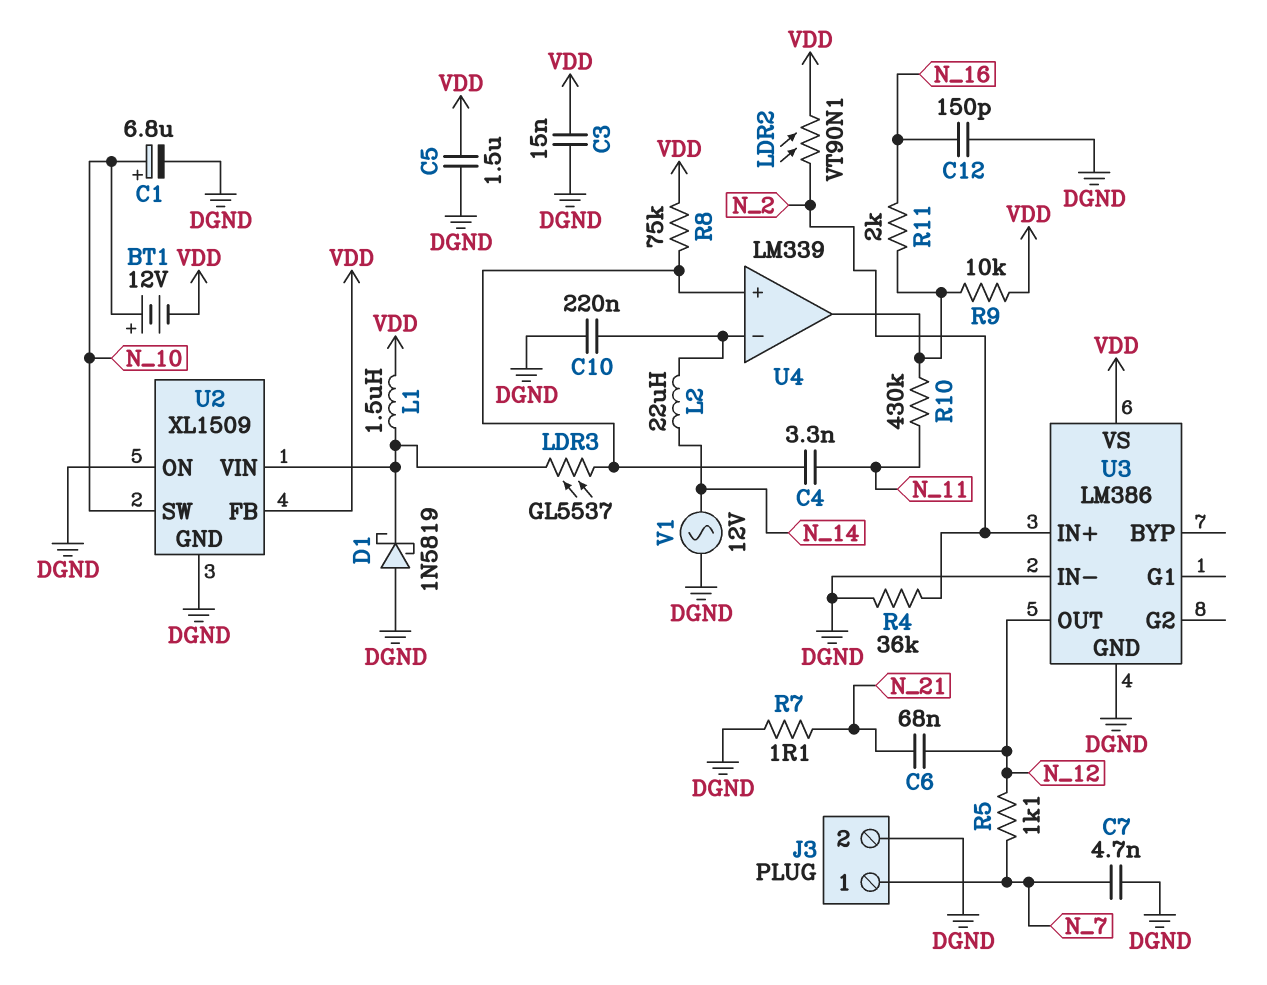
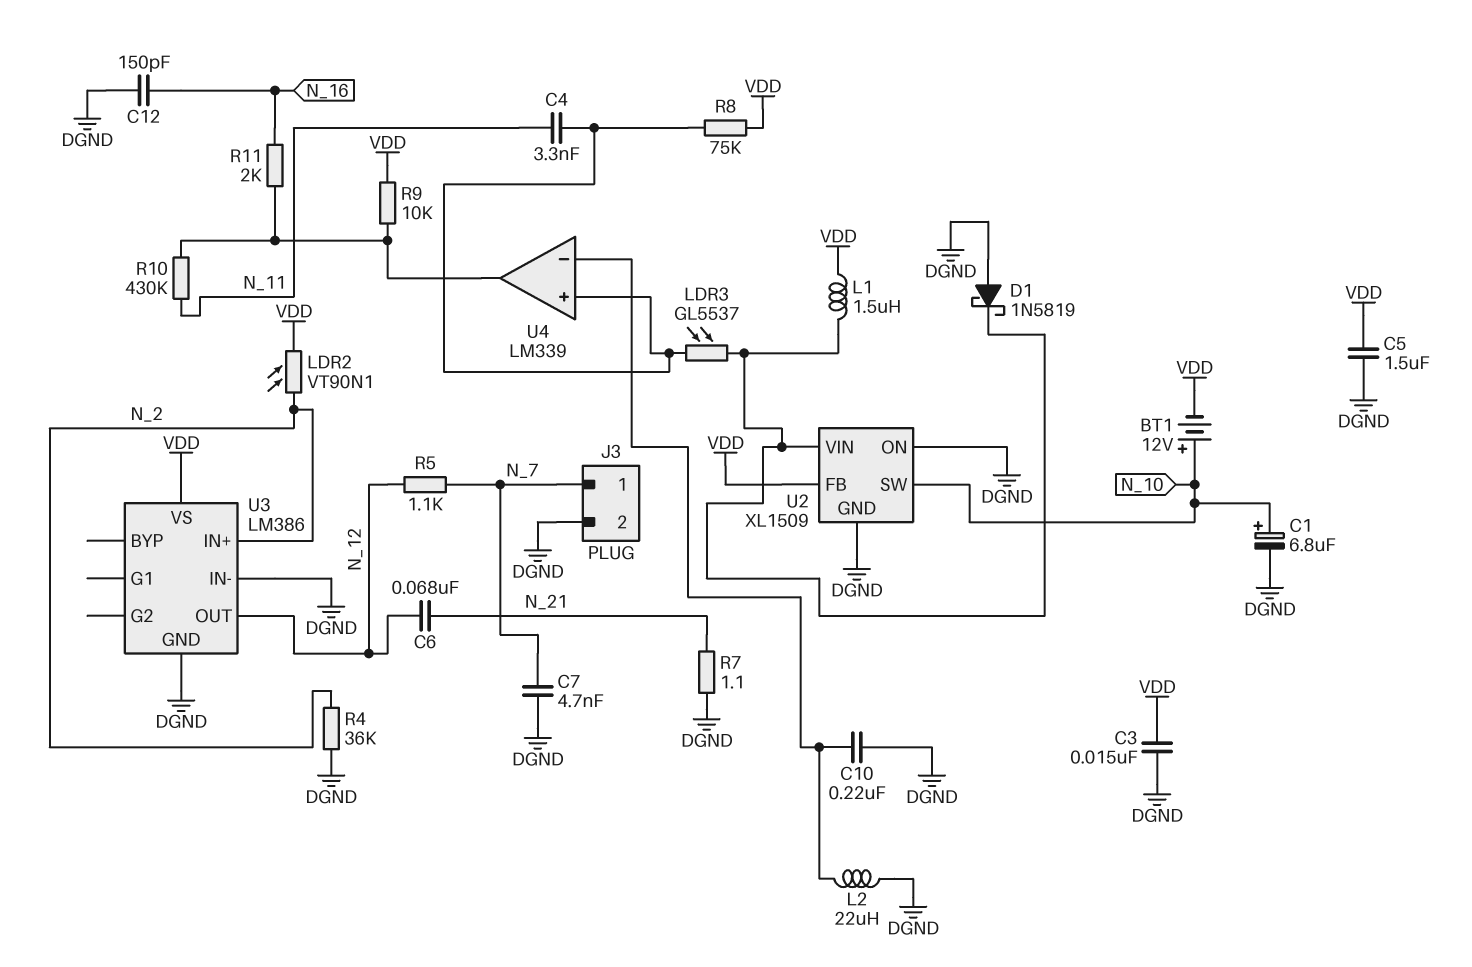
L2: 22uH (N_14, U4/in-) -> 22uH (DGND, U4/in-)
V1: AC 12V (DGND, N_14) -> none

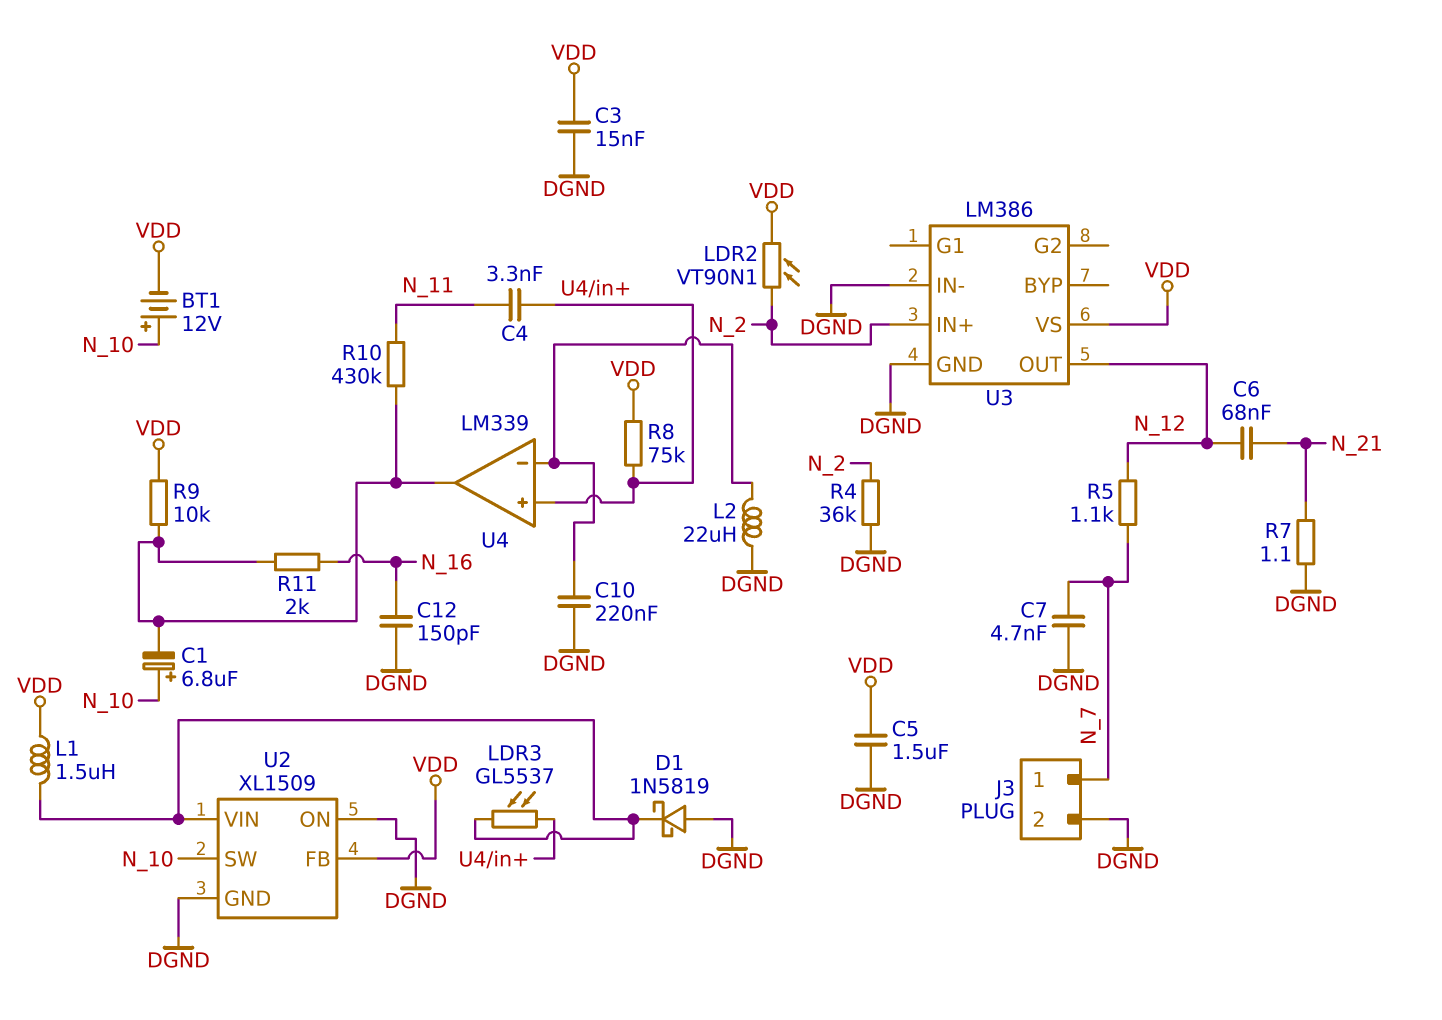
C1: 6.8uF (plus N_10, minus DGND) -> 6.8uF (plus N_10, minus U4/out)

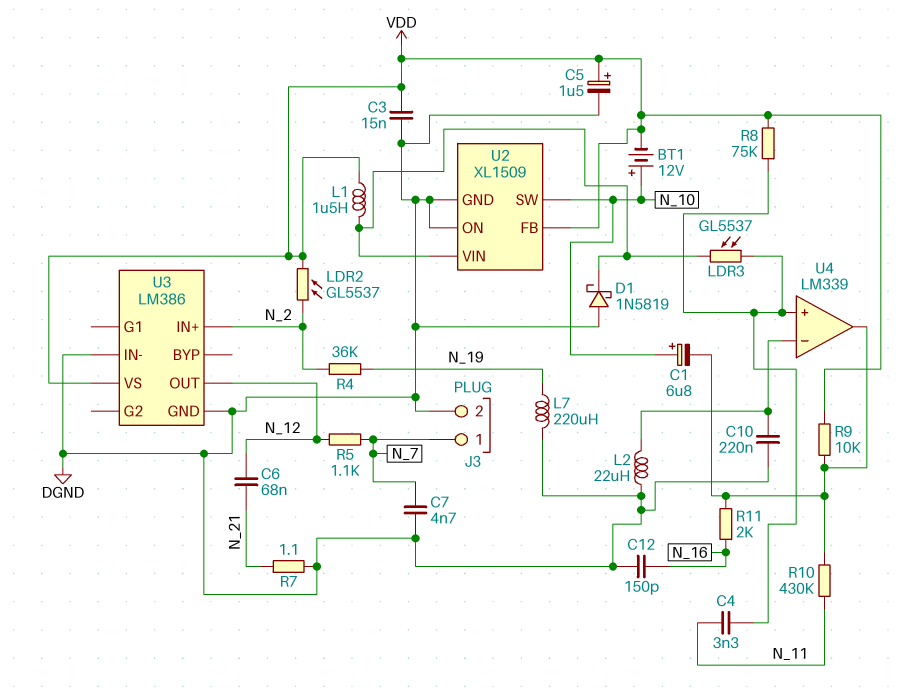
C5: 1.5uF (DGND, VDD) -> 1.5uF (plus VDD, minus DGND)
L7: none -> 220uH (DGND, N_19)
LDR2: VT90N1 (N_2, VDD) -> GL5537 (N_2, VDD)
R4: 36k (DGND, N_2) -> 36k (N_2, N_19)

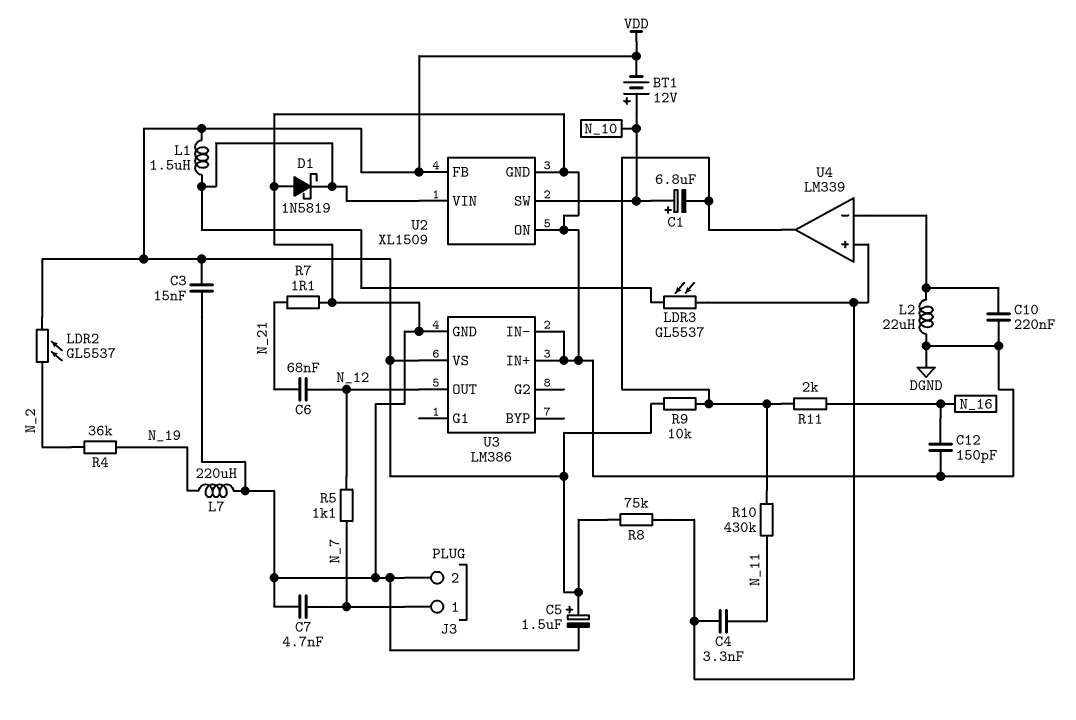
U3 pin IN+: N_2 -> DGND

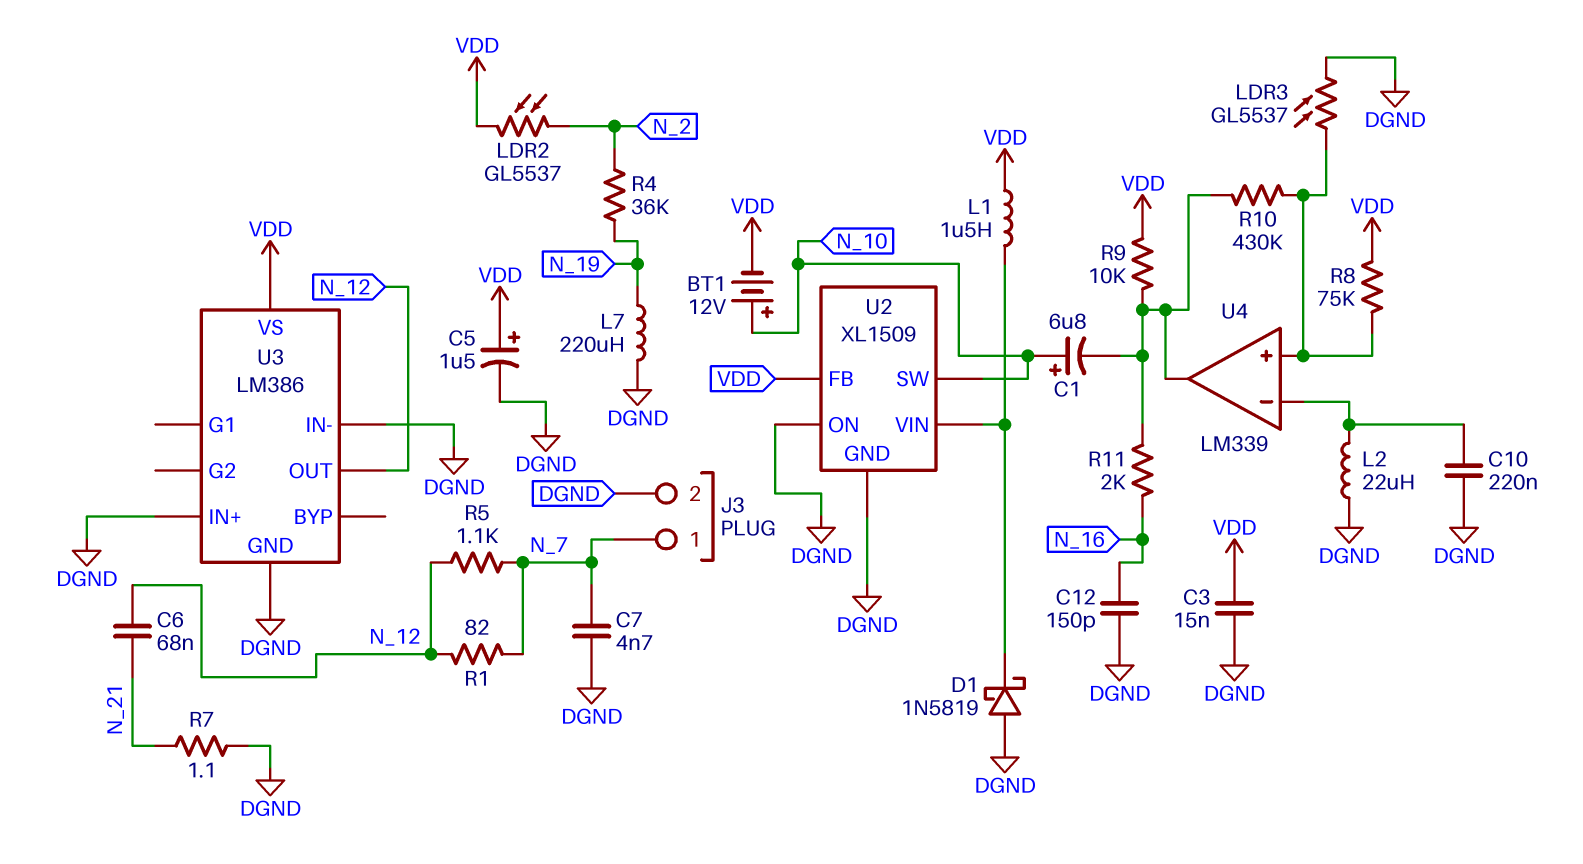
C4: 3.3nF (N_11, U4/in+) -> none
LDR3: GL5537 (U2/VIN, U4/in+) -> GL5537 (DGND, U4/in+)
R1: none -> 82 (N_7, N_12)
R10: 430k (N_11, U4/out) -> 430k (U4/in+, U4/out)

